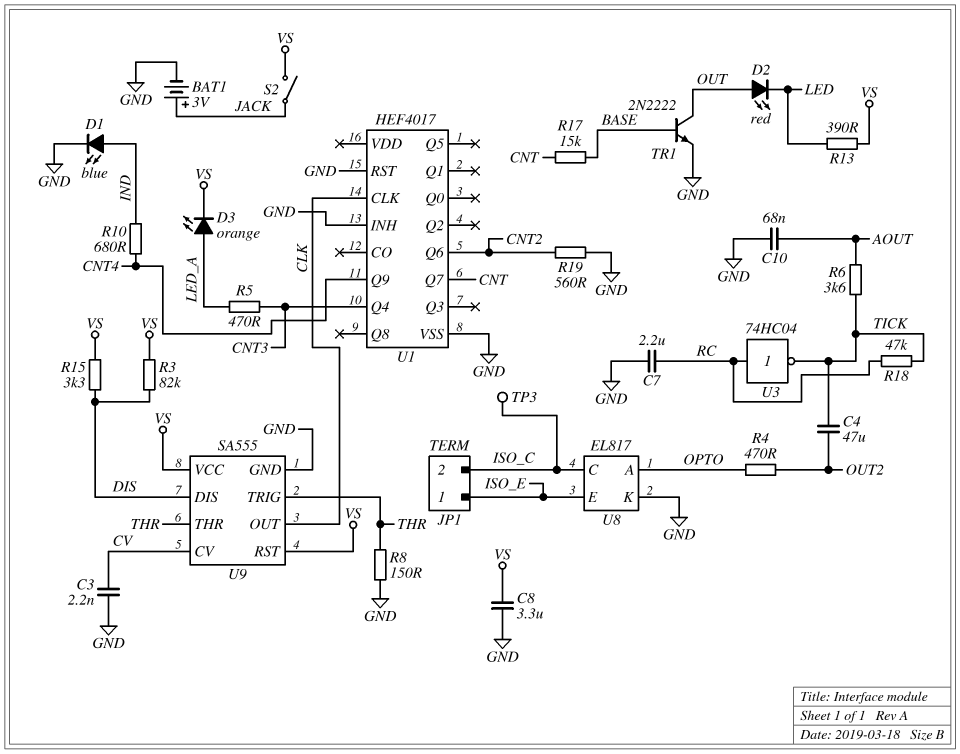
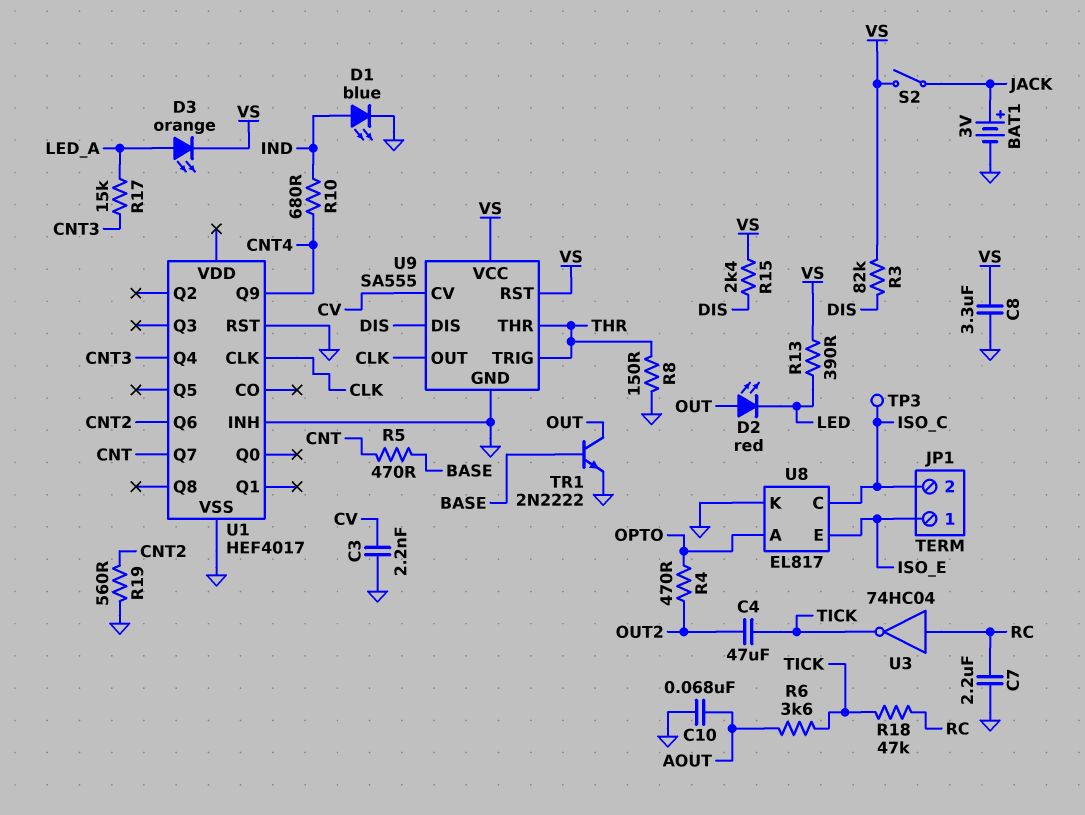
R5: 470 (CNT3, LED_A) -> 470 (BASE, CNT)
R15: 3.3k (DIS, VS) -> 2.4k (DIS, VS)
R17: 15k (BASE, CNT) -> 15k (CNT3, LED_A)

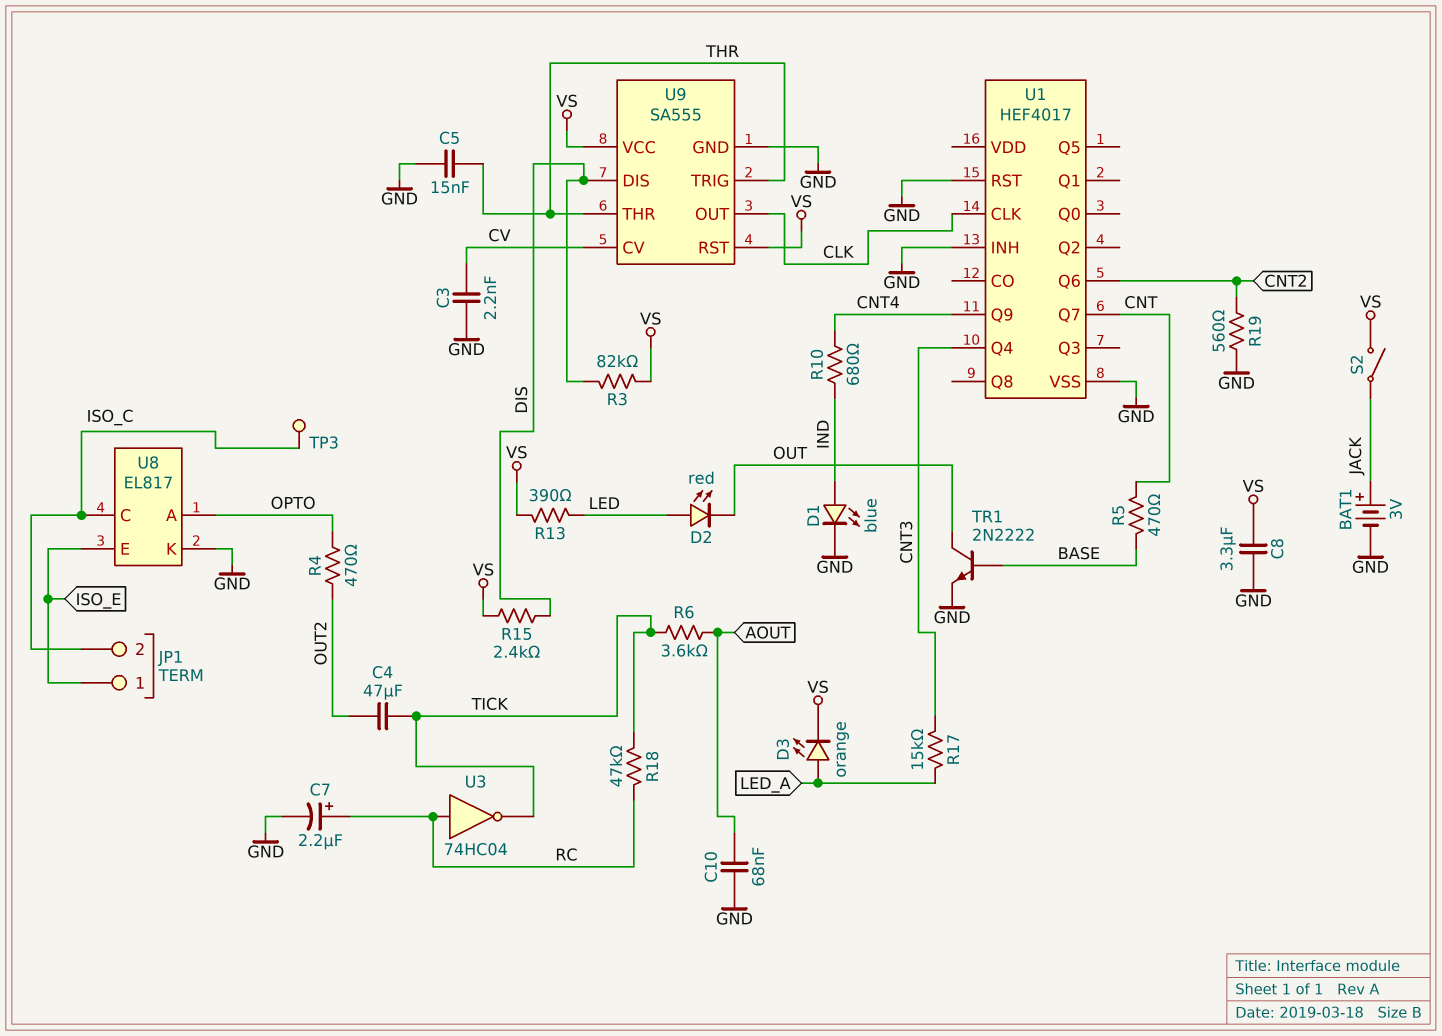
C5: none -> 15nF (GND, THR)
C7: 2.2uF (GND, RC) -> 2.2uF (plus RC, minus GND)
D2: LED red (A OUT, K LED) -> LED red (A LED, K OUT)
R8: 150 (GND, THR) -> none

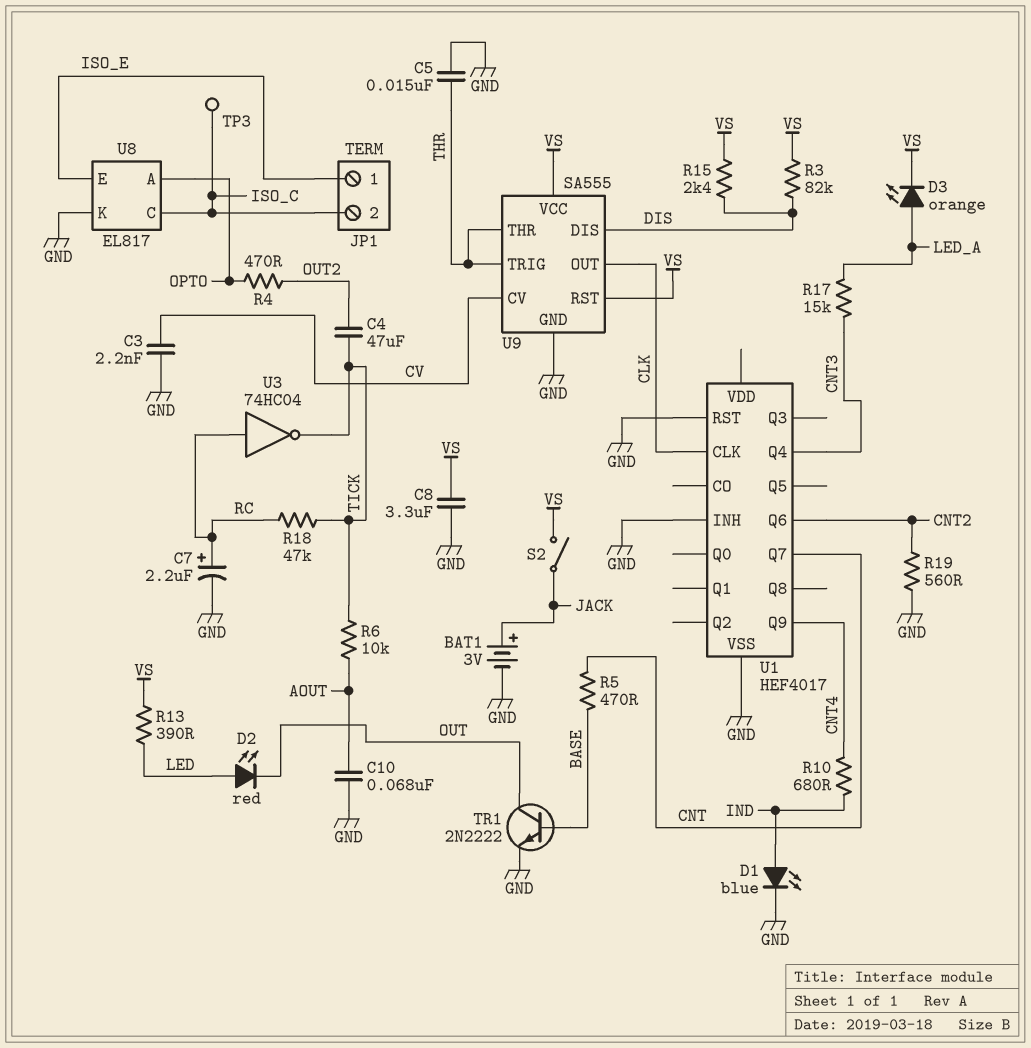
R6: 3.6k (AOUT, TICK) -> 10k (AOUT, TICK)

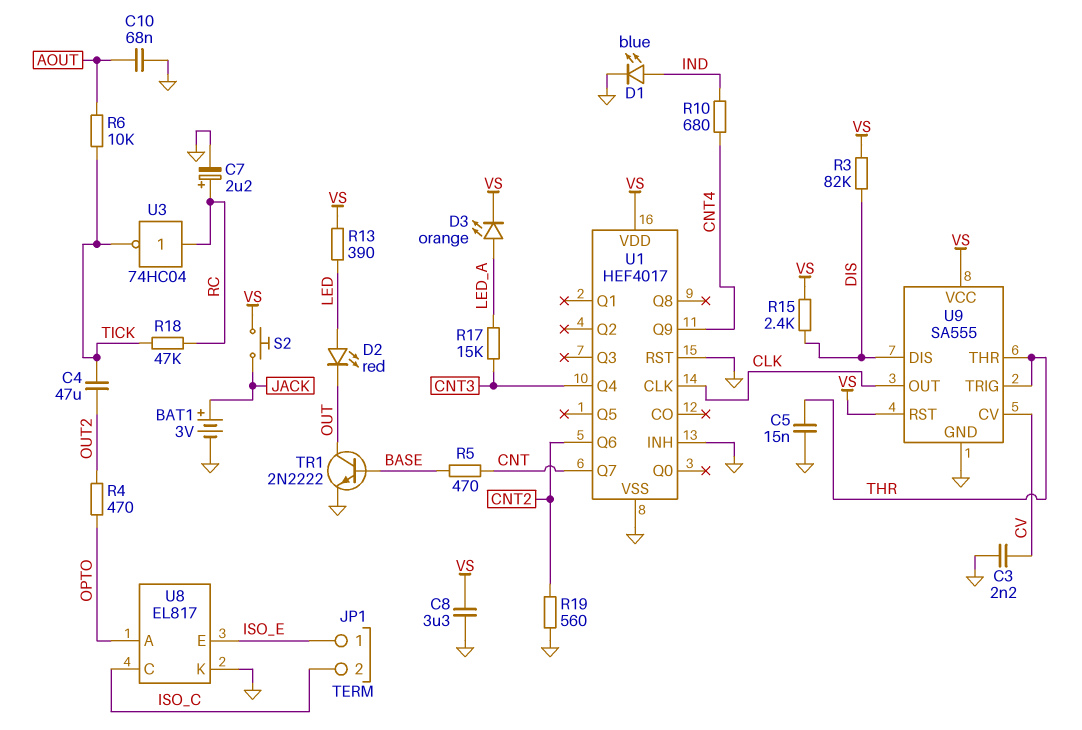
S2: switch (JACK, VS) -> button (JACK, VS)
TP3: test point (ISO_C) -> none
U1 pin VDD: none -> VS

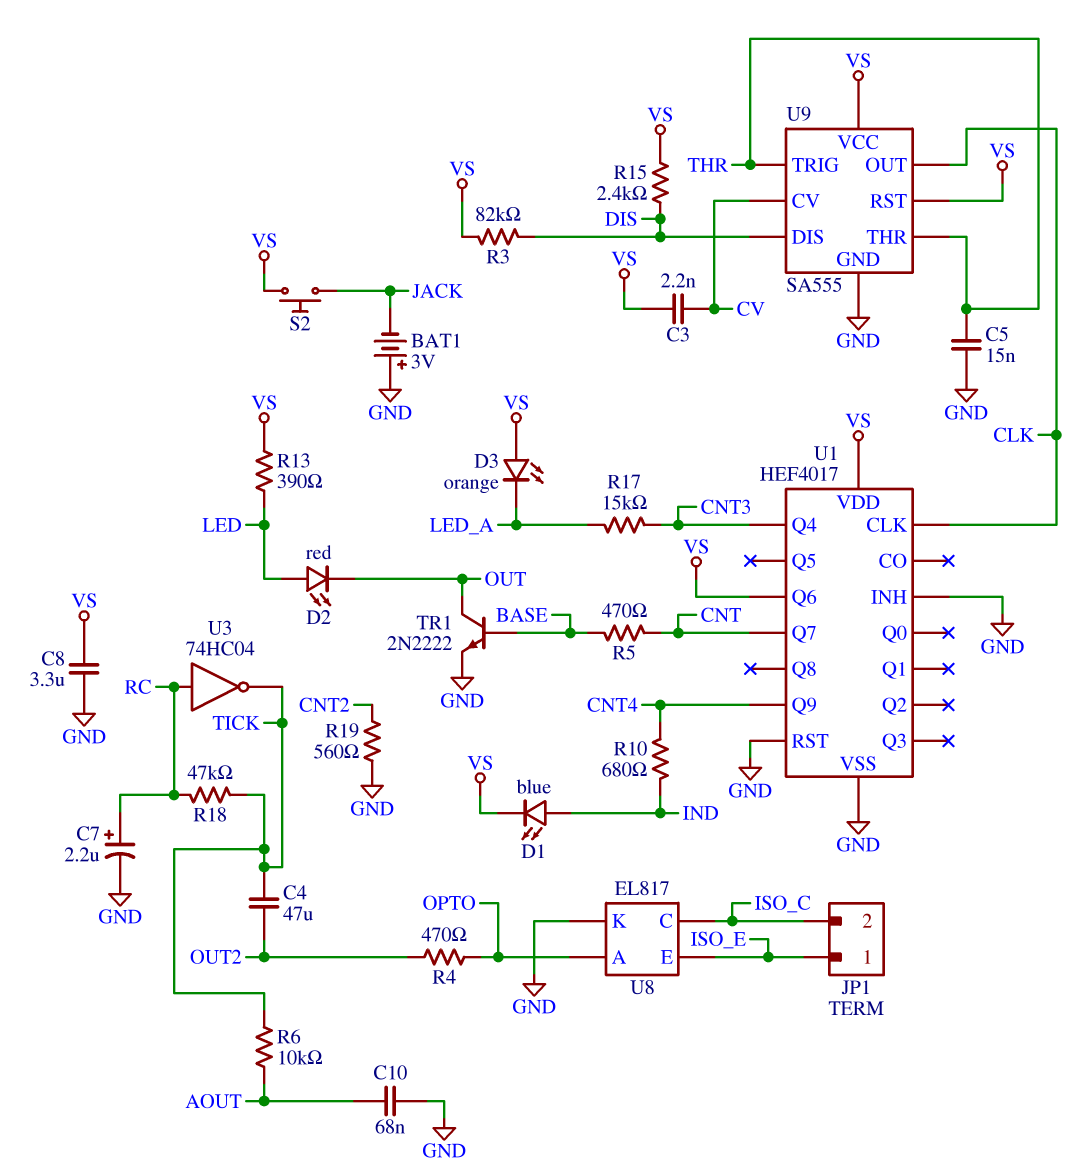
BAT1: 3V (plus JACK, minus GND) -> 3V (plus GND, minus JACK)
C3: 2.2nF (CV, GND) -> 2.2nF (CV, VS)
D1: LED blue (A IND, K GND) -> LED blue (A IND, K VS)
D3: LED orange (A LED_A, K VS) -> LED orange (A VS, K LED_A)
U1 pin Q6: CNT2 -> VS

